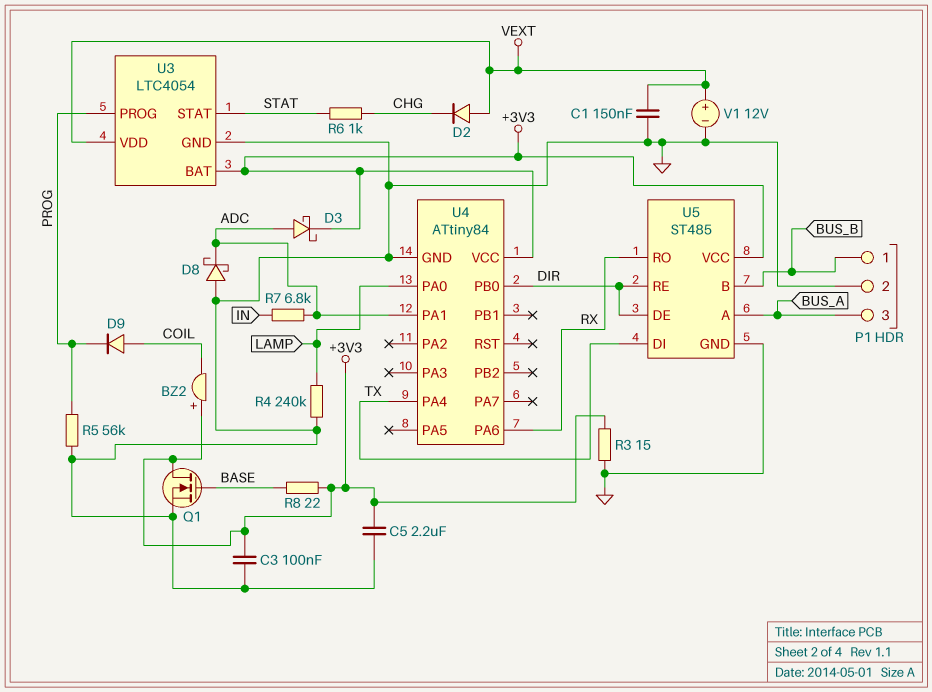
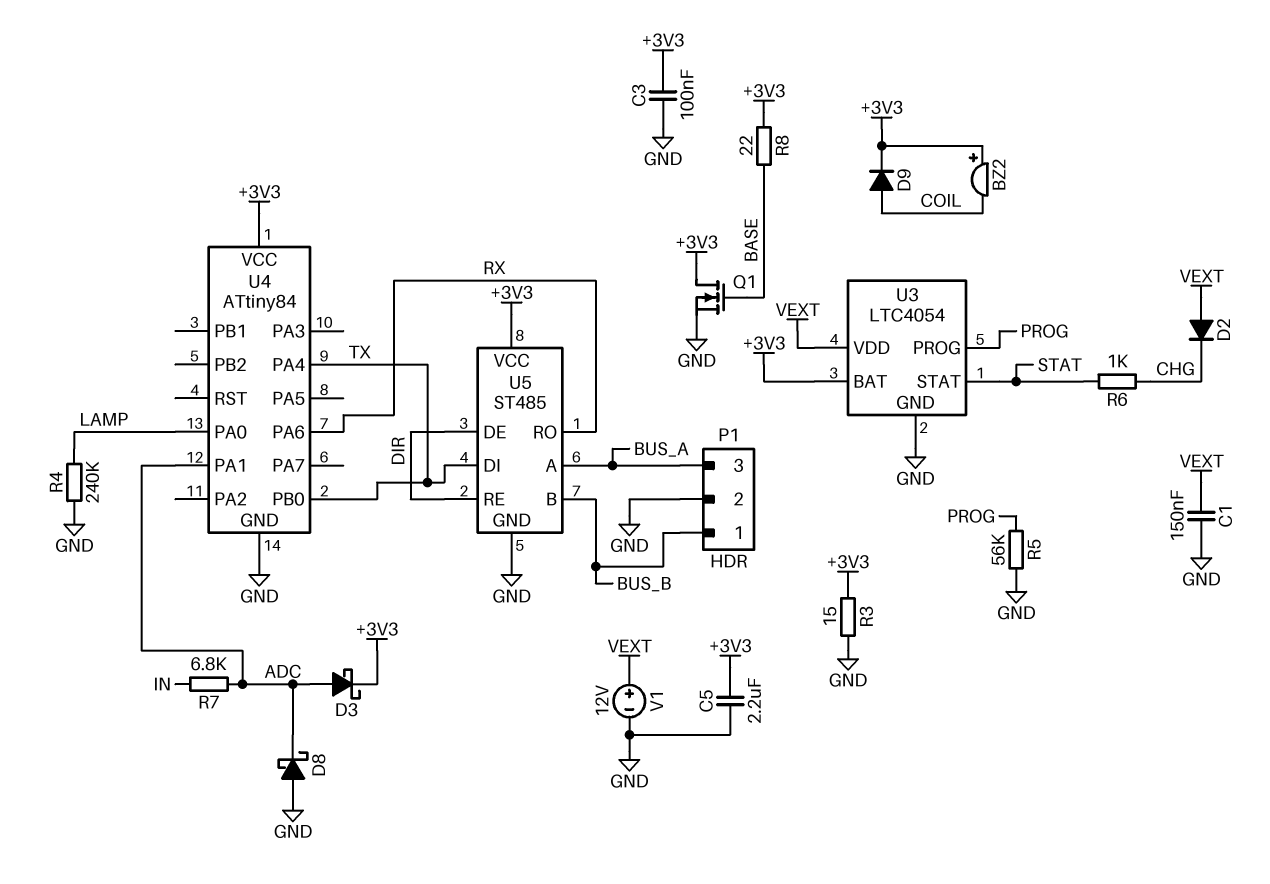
D9: diode (A COIL, K PROG) -> diode (A COIL, K +3V3)
U4 pin PB0: DIR -> TX

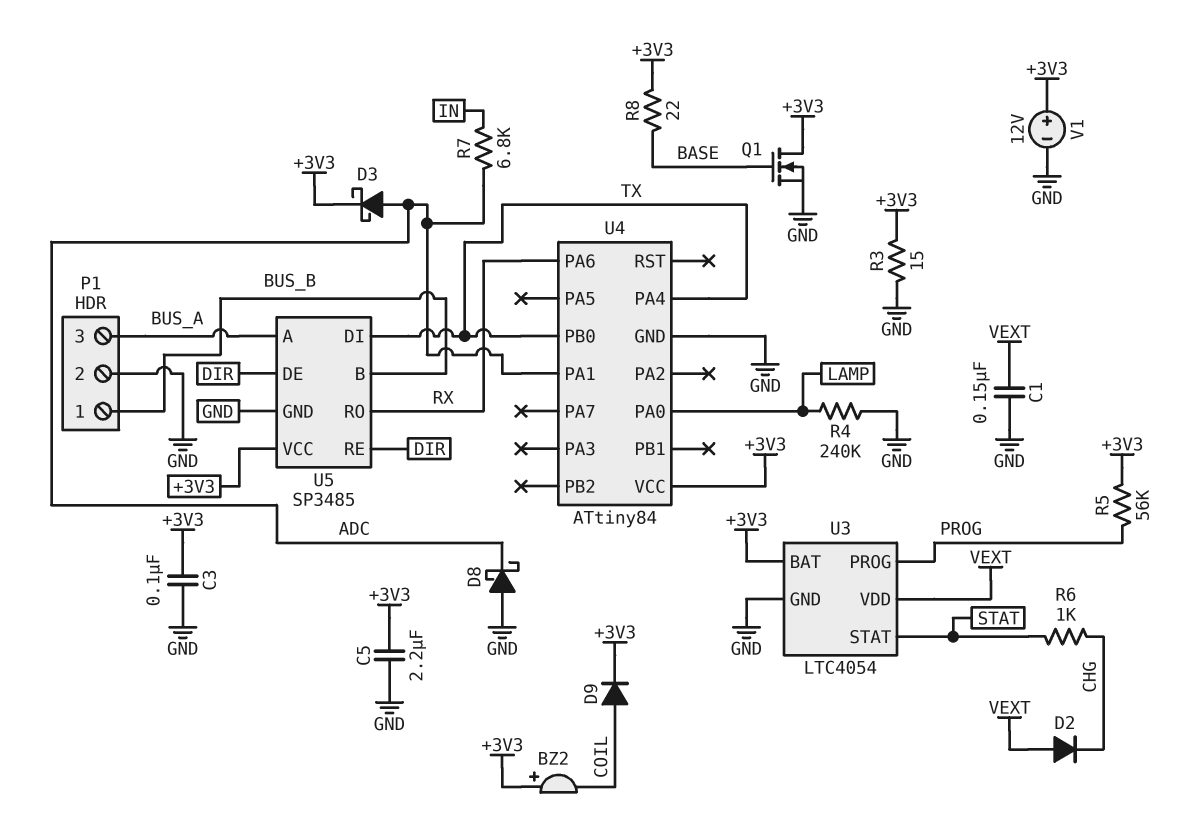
R5: 56k (GND, PROG) -> 56k (+3V3, PROG)
U5: ST485 -> SP3485
V1: 12V (plus VEXT, minus GND) -> 12V (plus +3V3, minus GND)

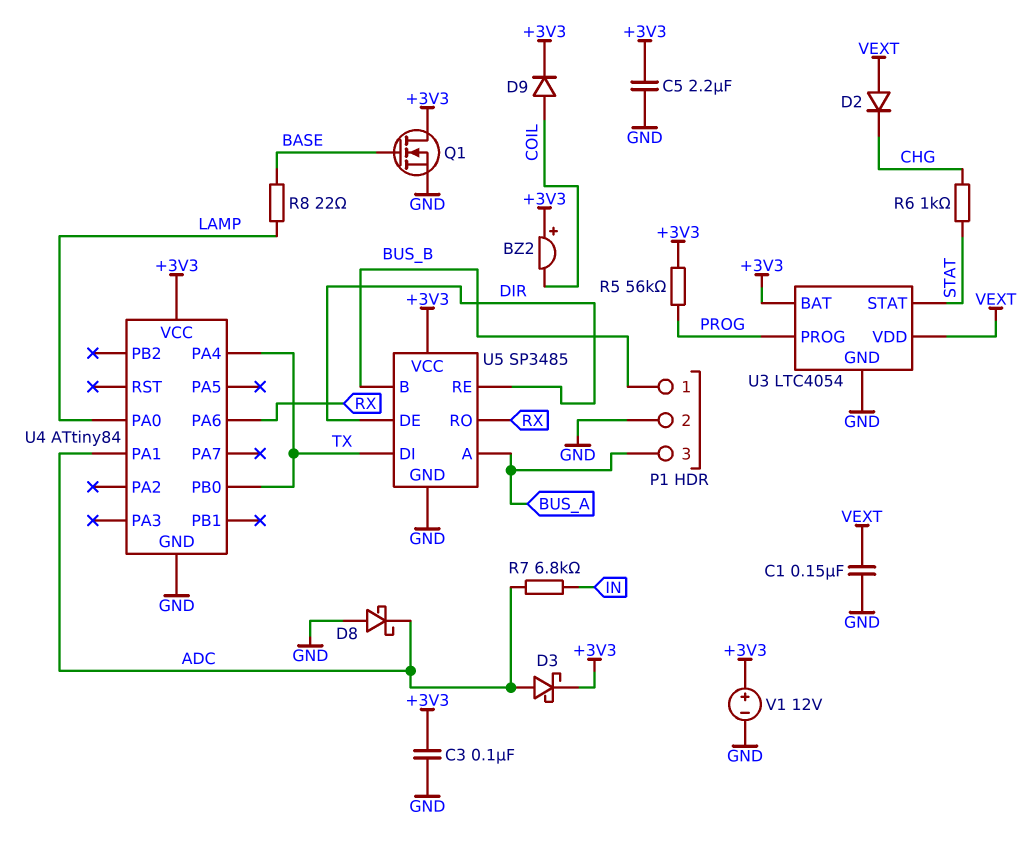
R3: 15 (+3V3, GND) -> none
R4: 240k (GND, LAMP) -> none
R8: 22 (+3V3, BASE) -> 22 (BASE, LAMP)

